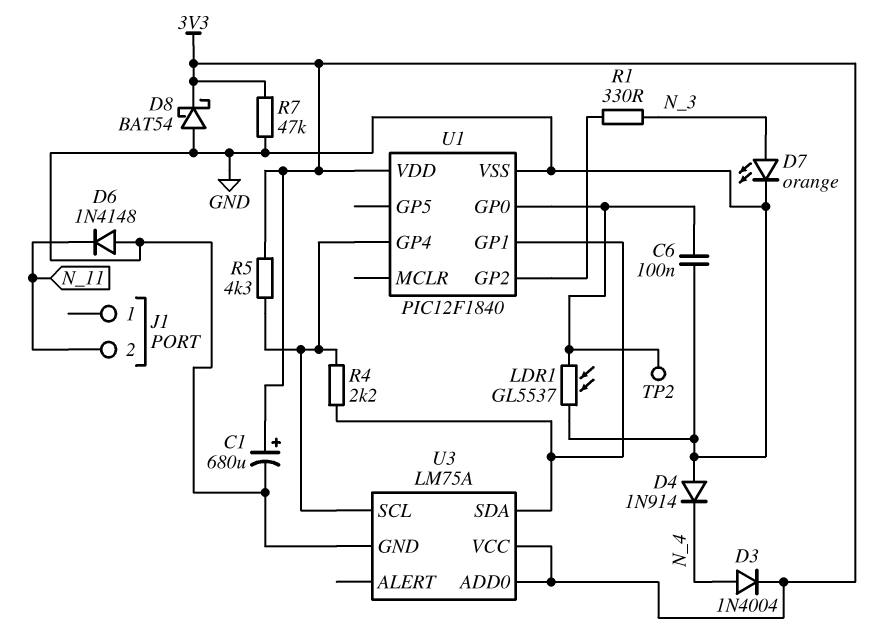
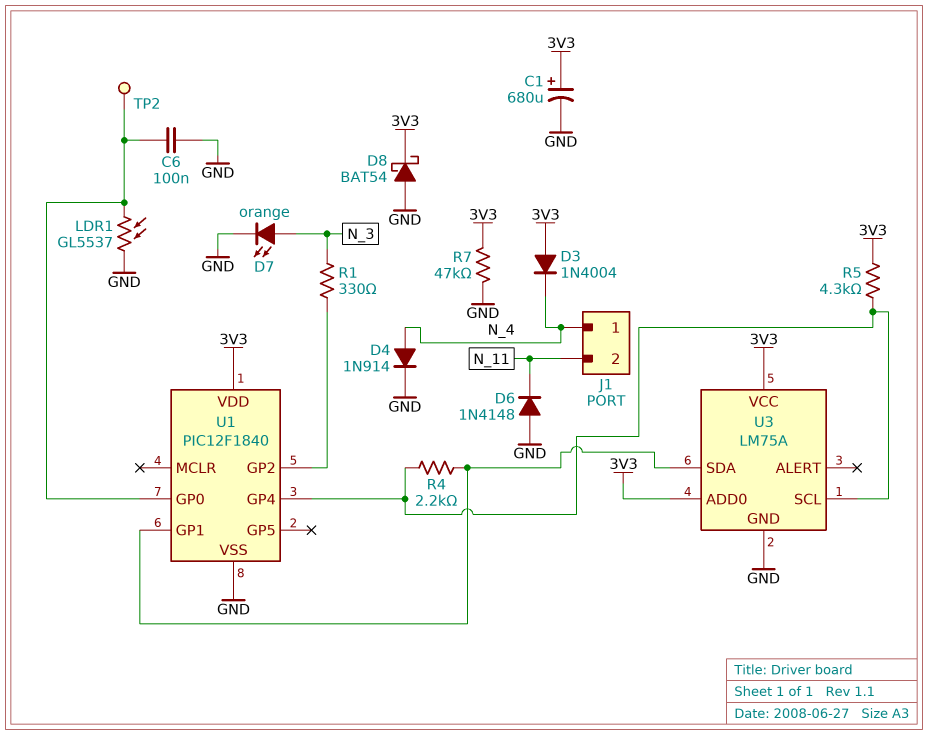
D3: diode 1N4004 (A N_4, K 3V3) -> diode 1N4004 (A 3V3, K N_4)
D4: diode 1N914 (A GND, K N_4) -> diode 1N914 (A N_4, K GND)
J1 pin 1: none -> N_4

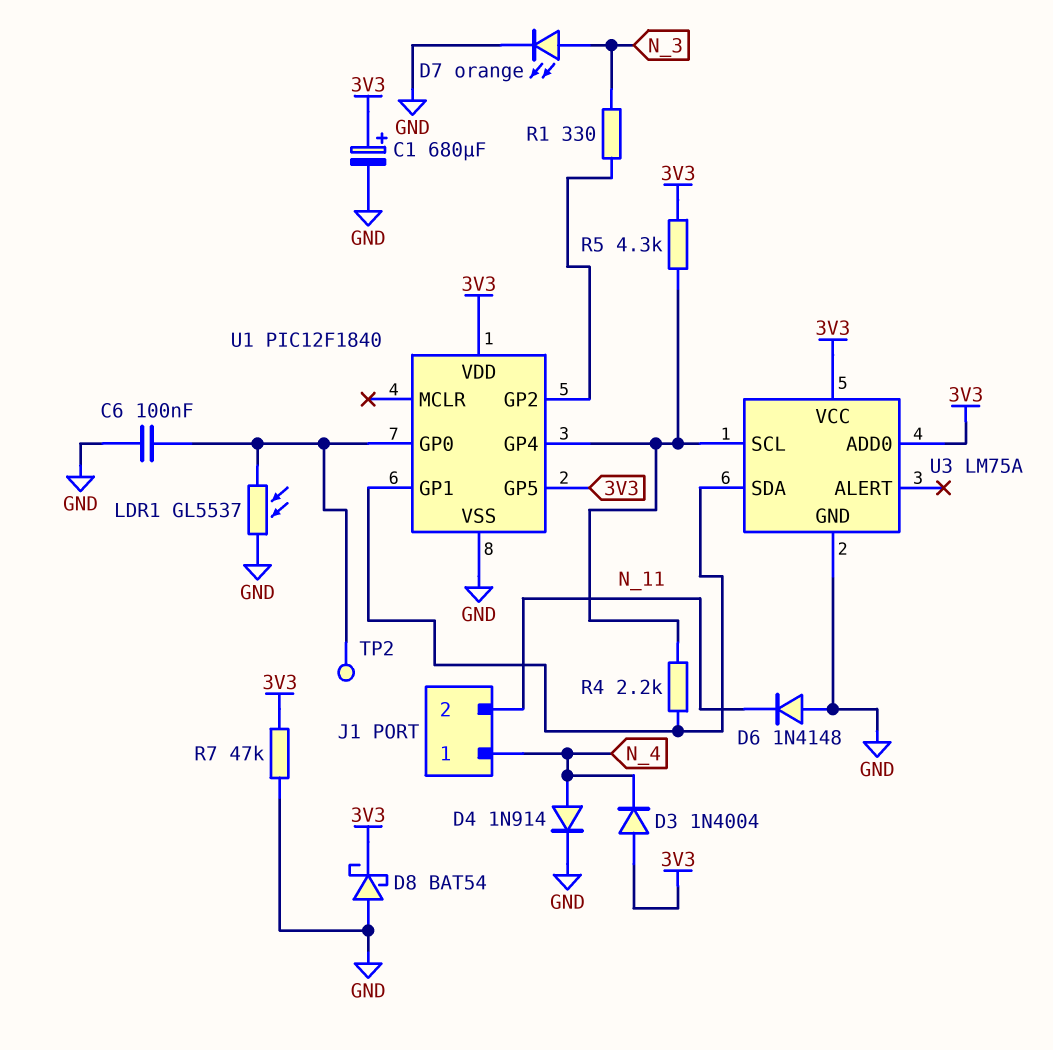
U1 pin GP5: none -> 3V3

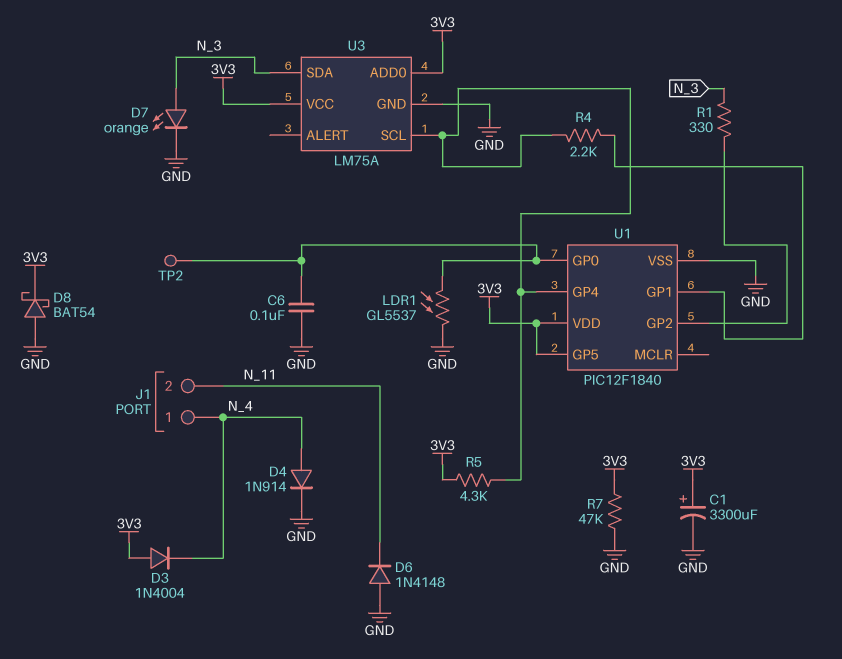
C1: 680uF (plus 3V3, minus GND) -> 3300uF (plus 3V3, minus GND)
U3 pin SDA: U1/GP1 -> N_3

